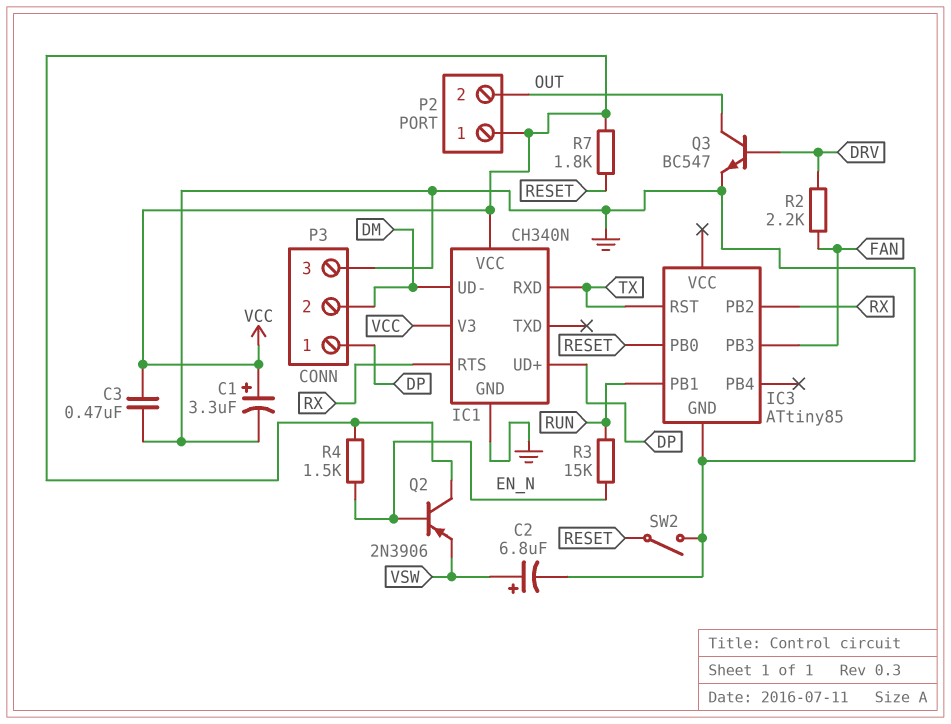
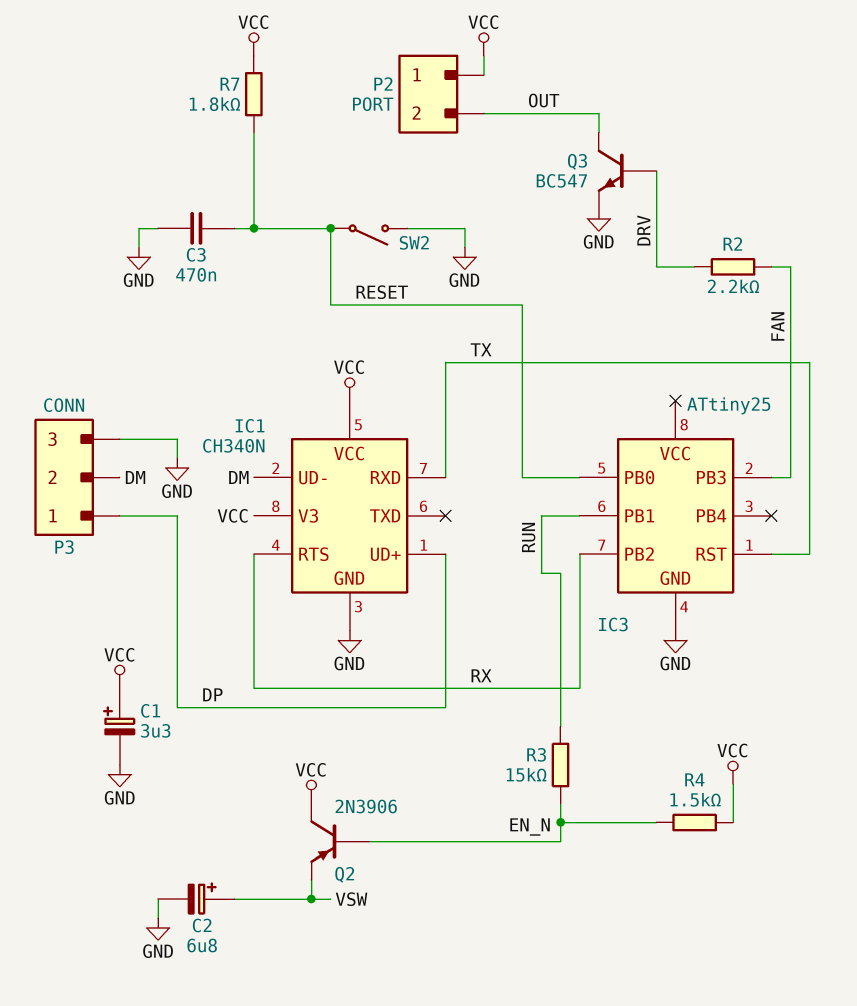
C3: 470nF (GND, VCC) -> 470nF (GND, RESET)
IC3: ATtiny85 -> ATtiny25

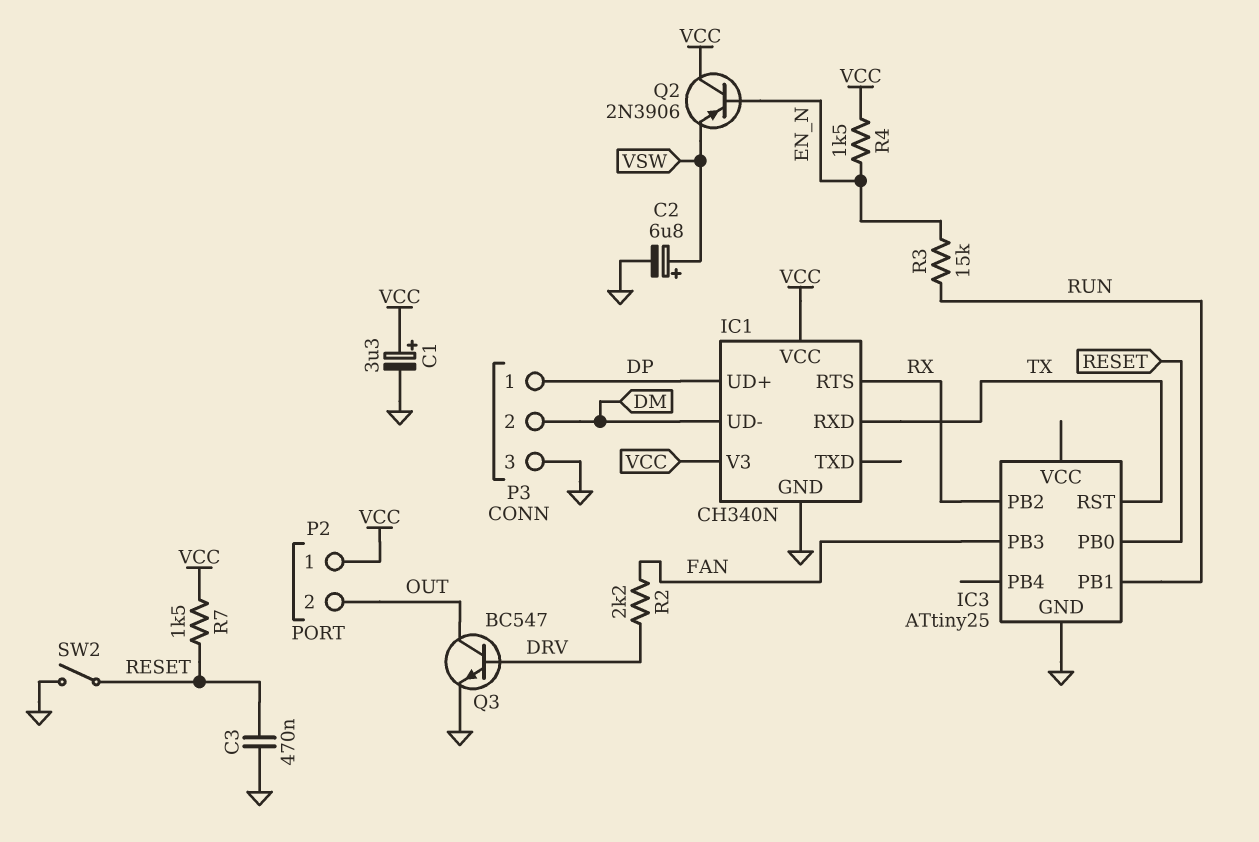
R7: 1.8k (RESET, VCC) -> 1.5k (RESET, VCC)

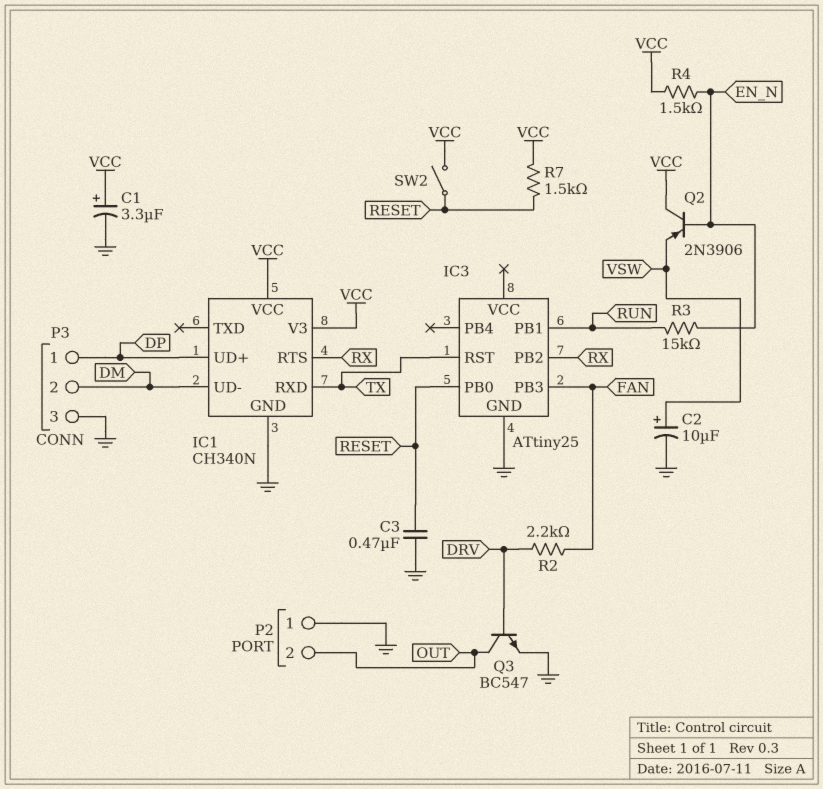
C2: 6.8uF (plus VSW, minus GND) -> 10uF (plus VSW, minus GND)
P2 pin 1: VCC -> GND
SW2: switch (GND, RESET) -> switch (RESET, VCC)

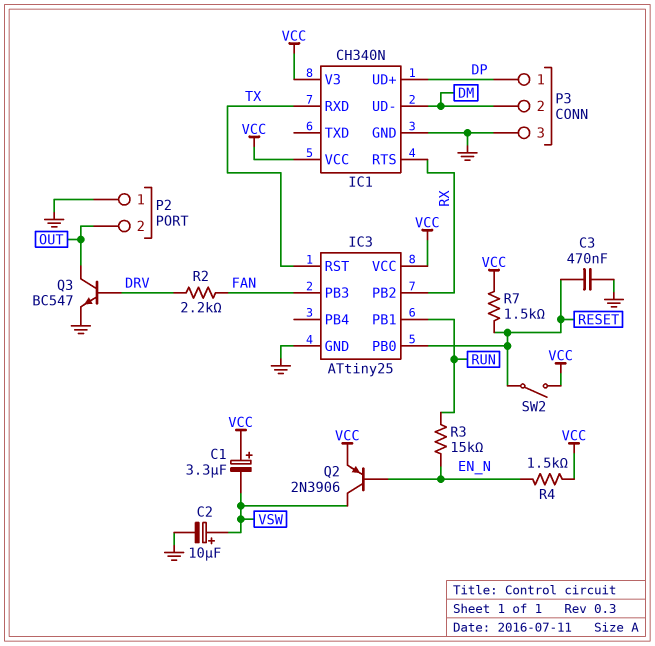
C1: 3.3uF (plus VCC, minus GND) -> 3.3uF (plus VCC, minus VSW)
IC3 pin VCC: none -> VCC
Q2: PNP 2N3906 (B EN_N, C VCC, E VSW) -> PNP 2N3906 (B EN_N, C VSW, E VCC)

